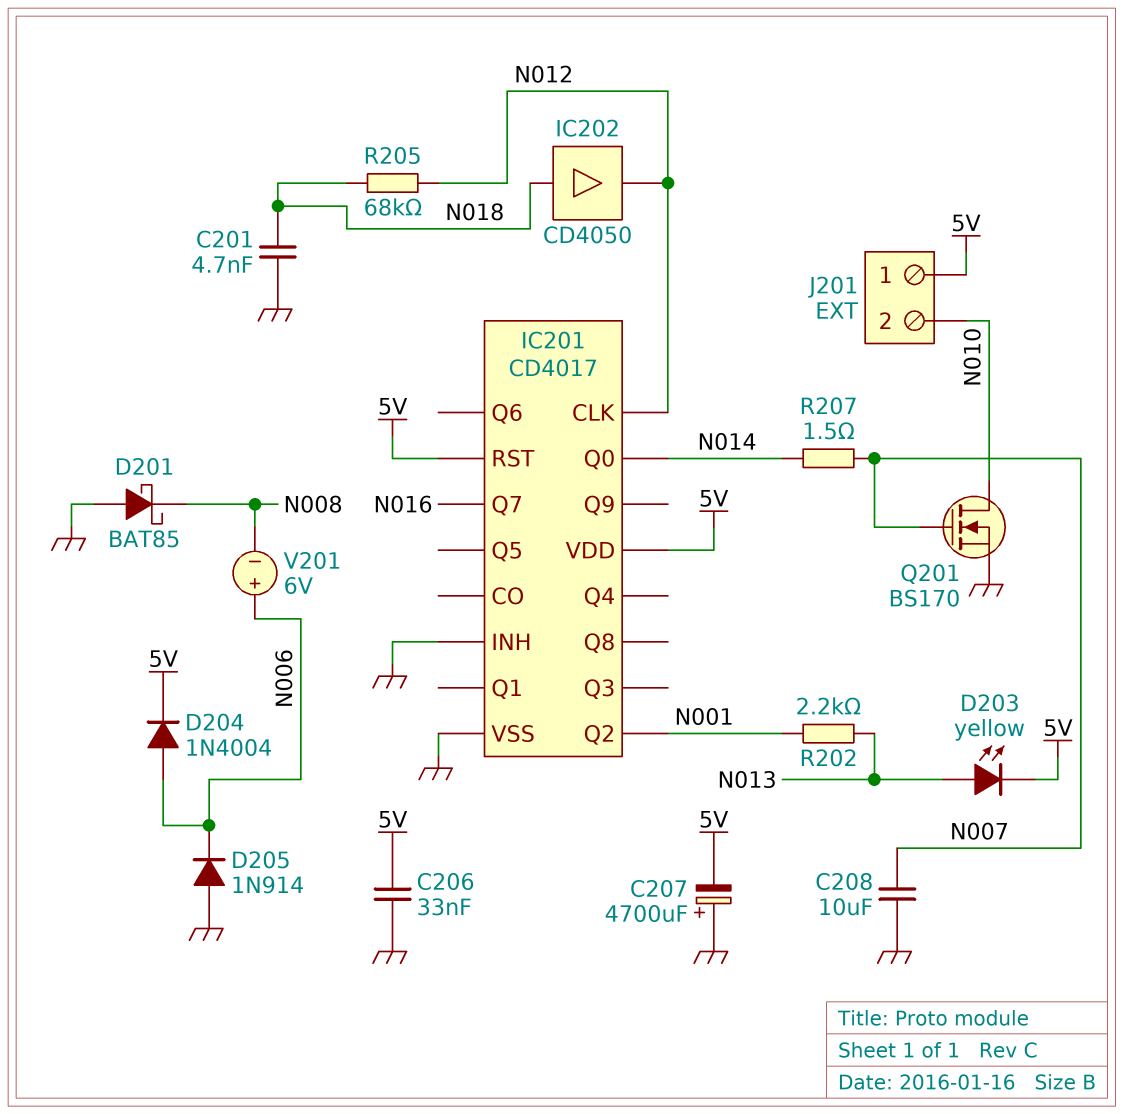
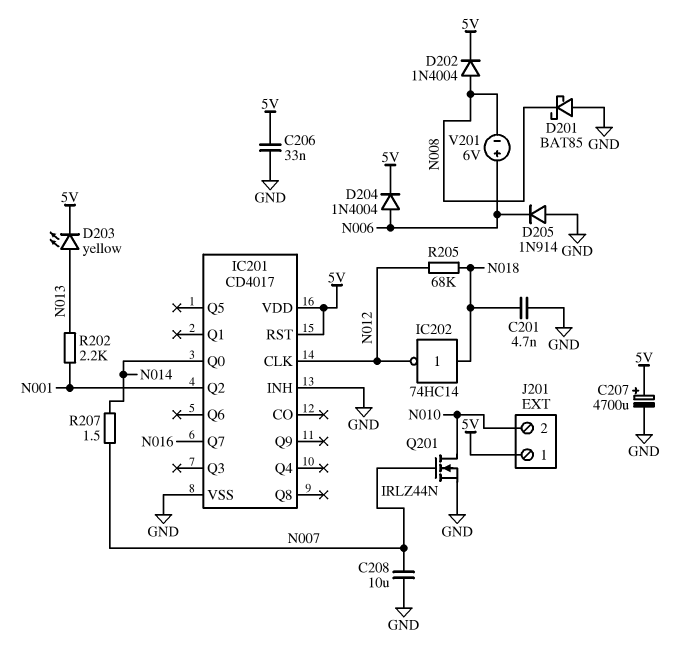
C207: 4700uF (plus GND, minus 5V) -> 4700uF (plus 5V, minus GND)
D202: none -> diode 1N4004 (A N008, K 5V)
IC202: buffer CD4050 (in N018, out N012) -> NOT 74HC14 (in N018, out N012)
Q201: NMOS BS170 (G N007, D N010, S GND) -> NMOS IRLZ44N (G N007, D N010, S GND)

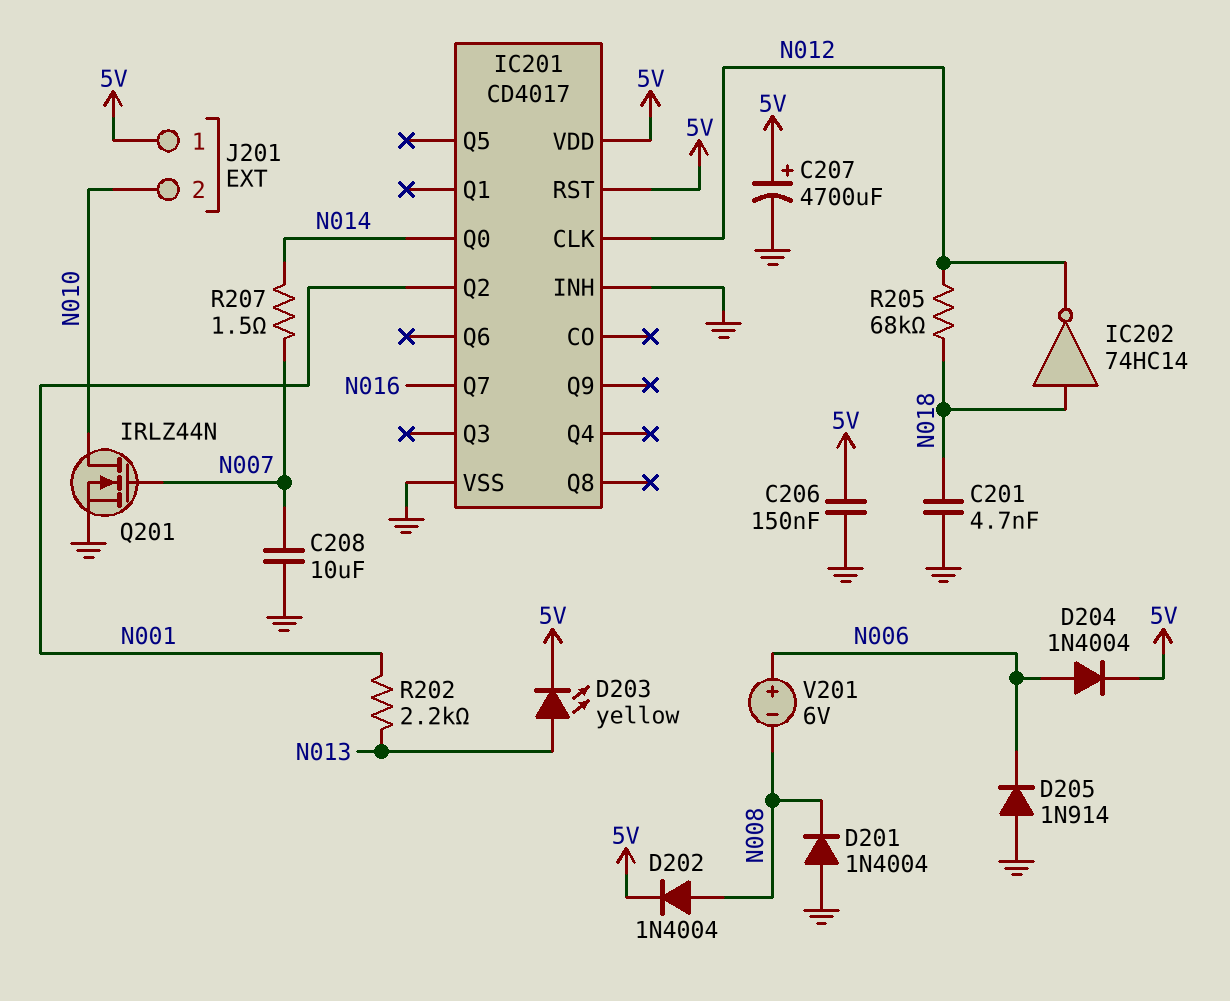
C206: 33nF (5V, GND) -> 150nF (5V, GND)
D201: schottky BAT85 (A GND, K N008) -> diode 1N4004 (A GND, K N008)

